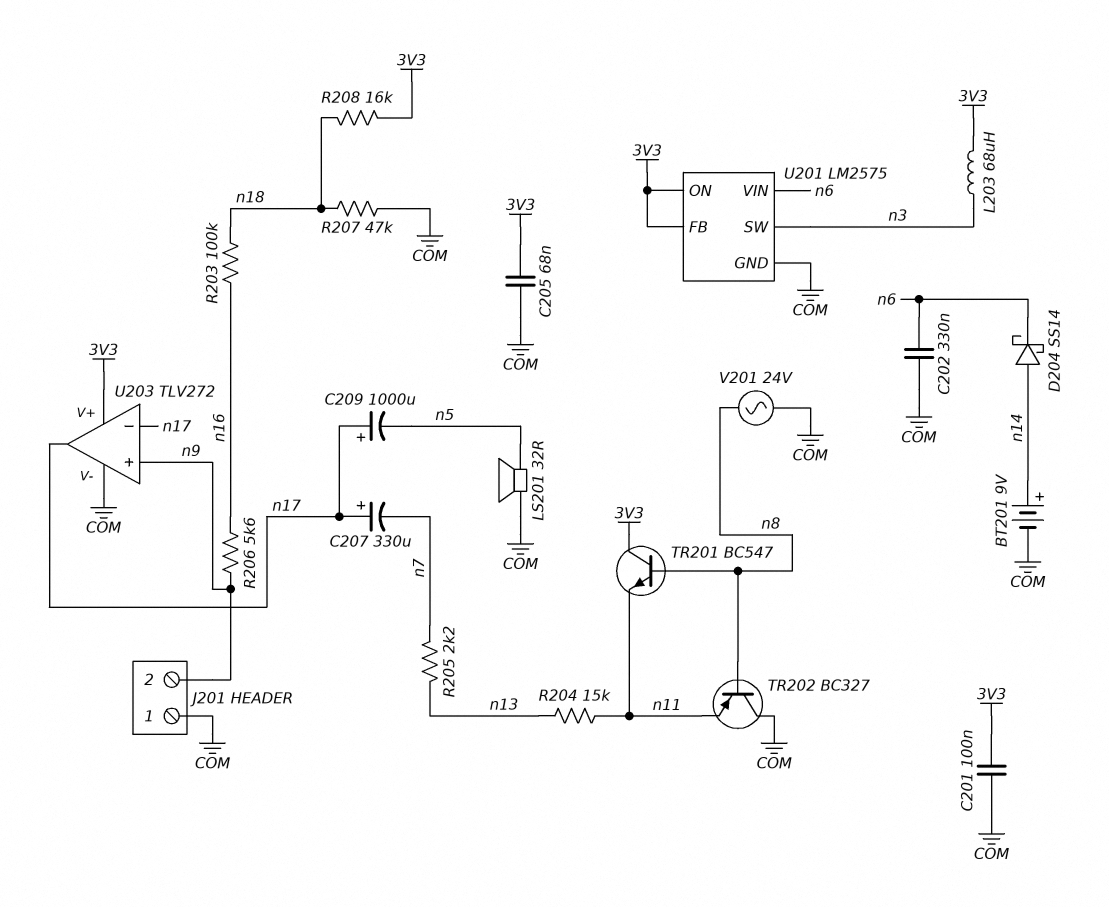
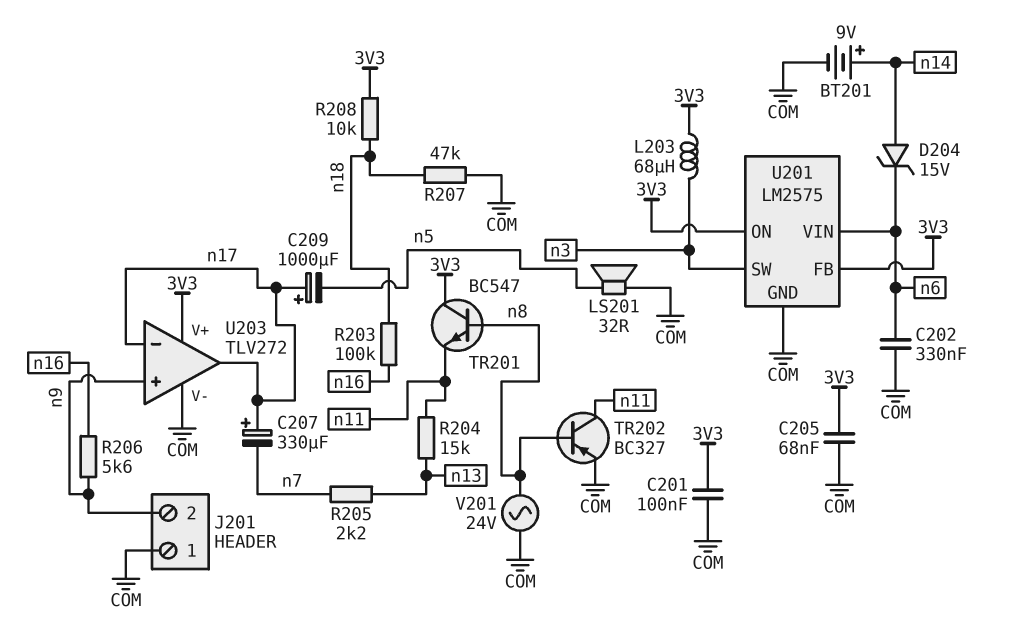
D204: schottky SS14 (A n14, K n6) -> zener 15V (A n14, K n6)
R208: 16k (3V3, n18) -> 10k (3V3, n18)
TR202: PNP BC327 (B n8, C COM, E n11) -> PNP BC327 (B n8, C n11, E COM)

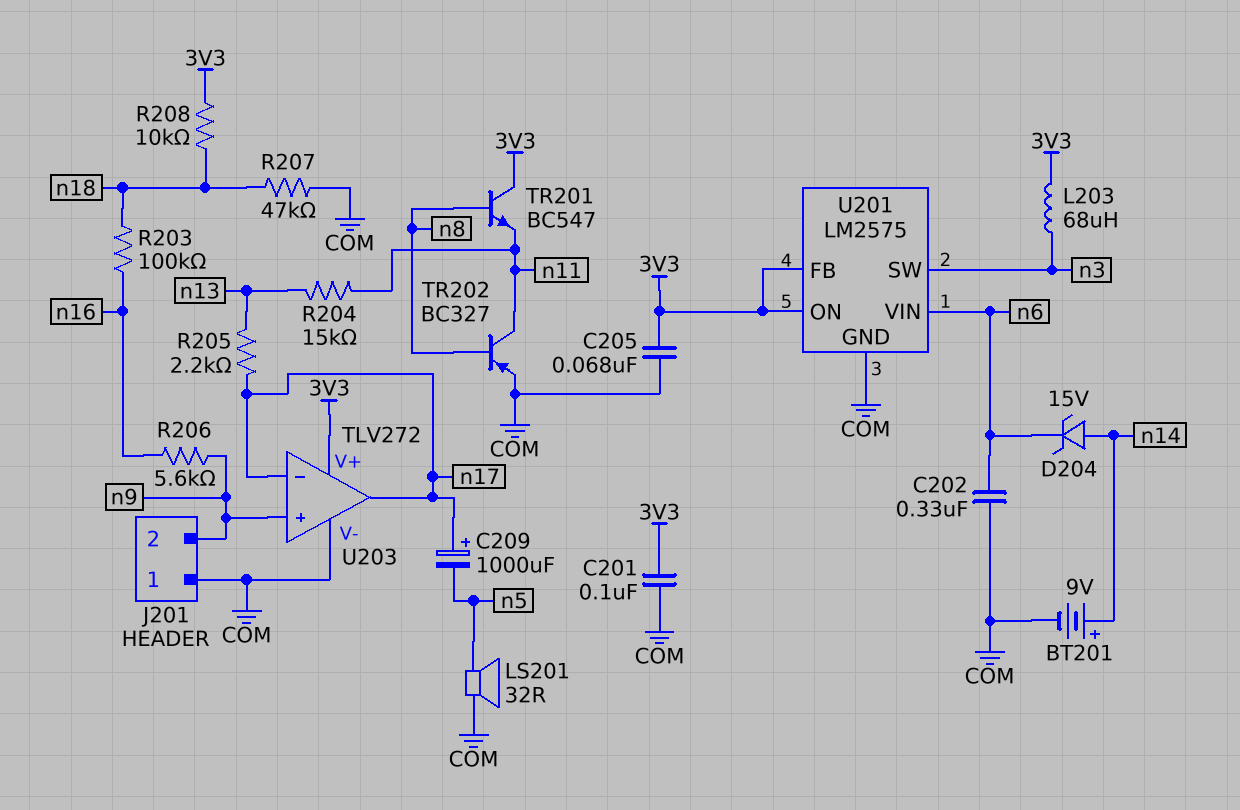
C207: 330uF (plus n17, minus n7) -> none
R205: 2.2k (n7, n13) -> 2.2k (n13, n17)
V201: AC 24V (COM, n8) -> none

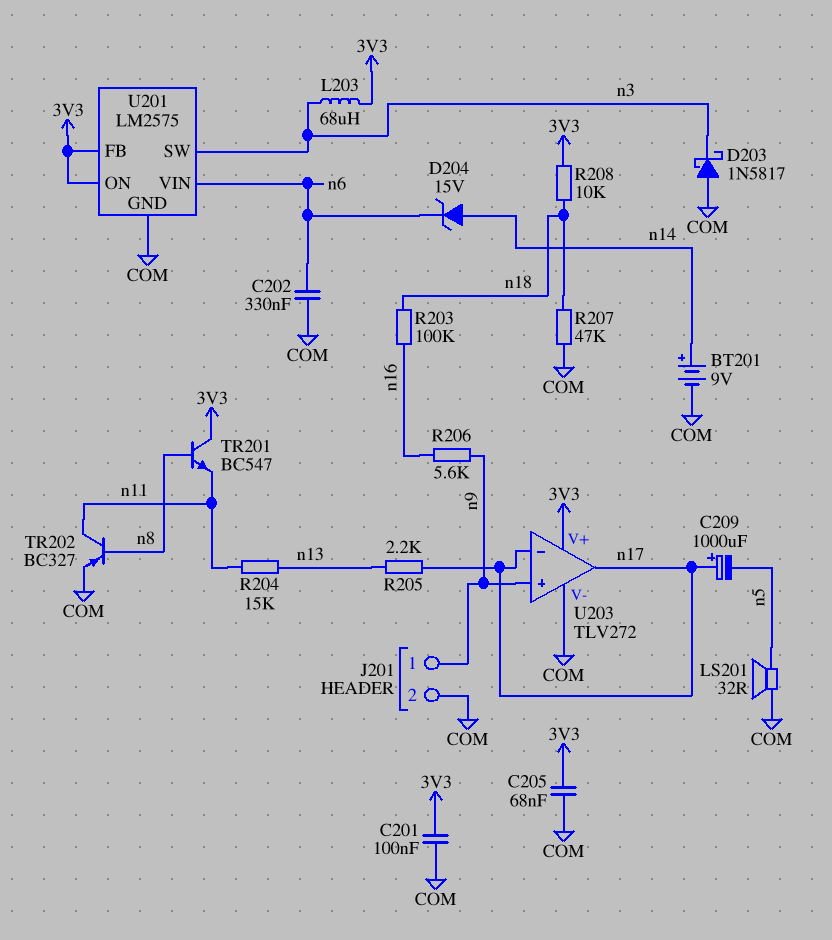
D203: none -> schottky 1N5817 (A COM, K n3)
J201 pin 1: COM -> n9
J201 pin 2: n9 -> COM

